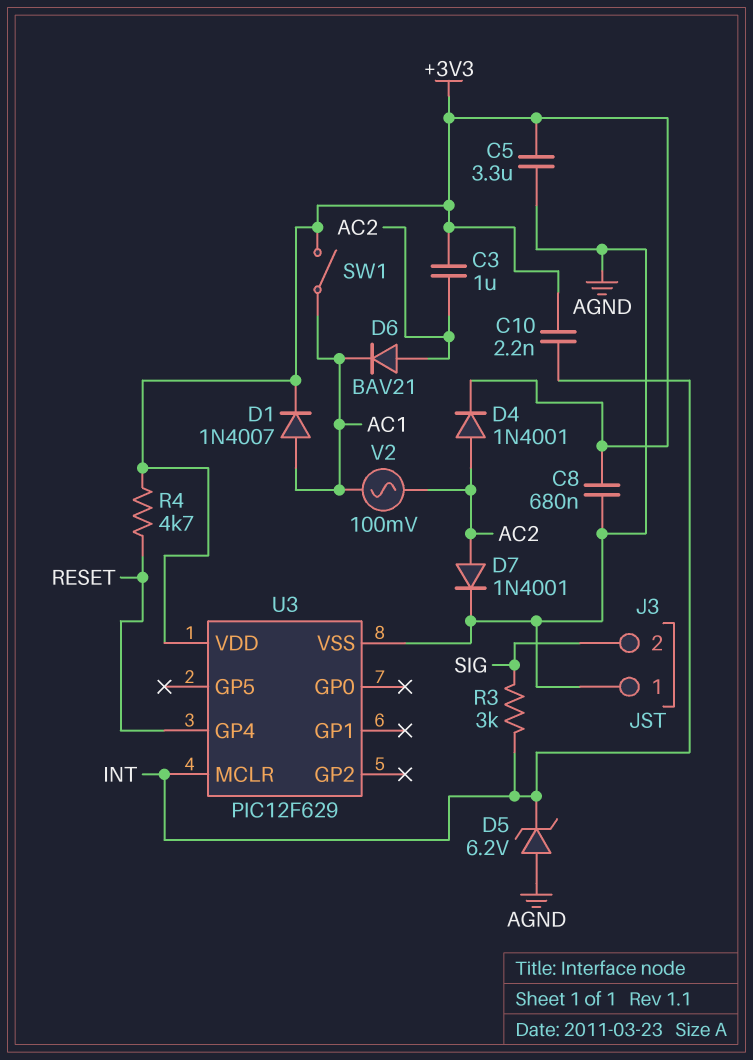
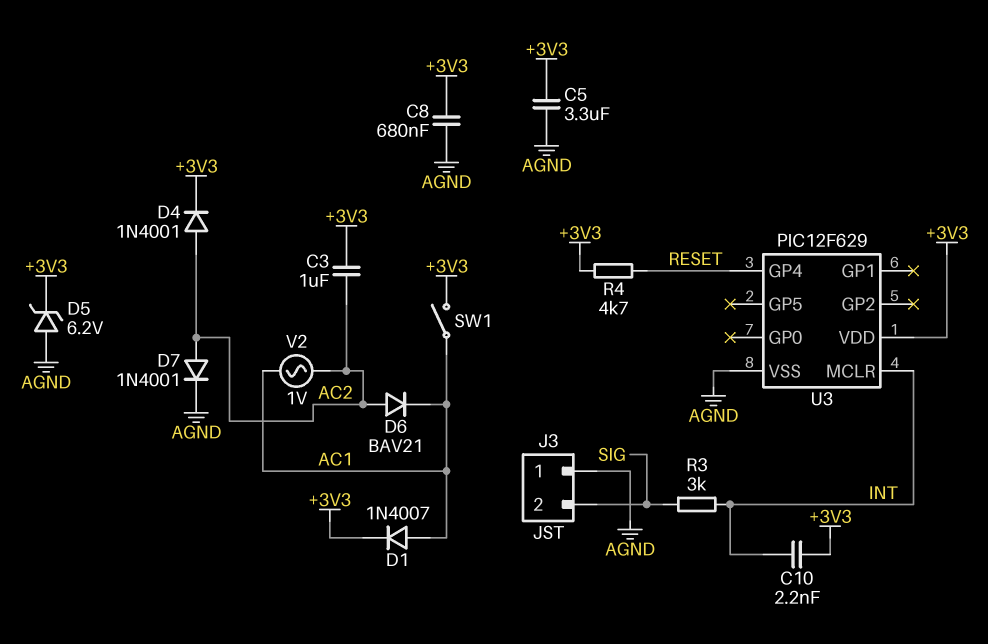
D5: zener 6.2V (A AGND, K INT) -> zener 6.2V (A AGND, K +3V3)
V2: AC 100mV (AC1, AC2) -> AC 1V (AC1, AC2)

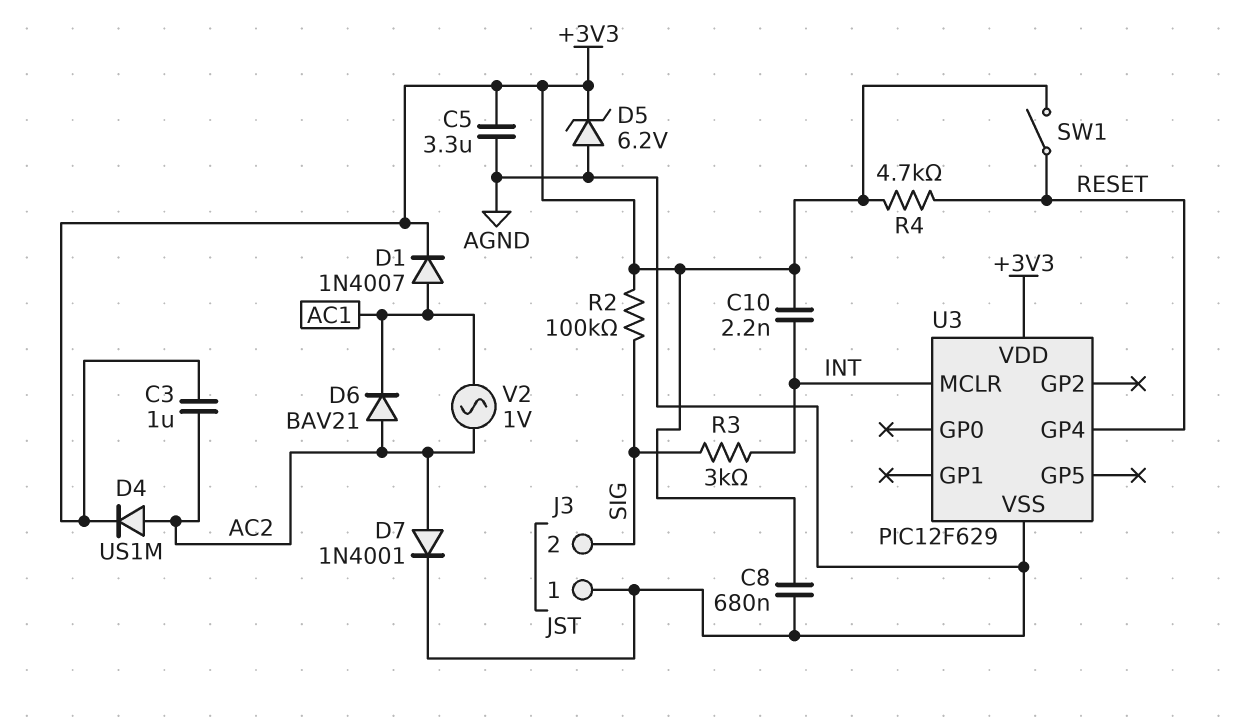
D4: diode 1N4001 (A AC2, K +3V3) -> diode US1M (A AC2, K +3V3)
R2: none -> 100k (+3V3, SIG)
SW1: switch (+3V3, AC1) -> switch (+3V3, RESET)

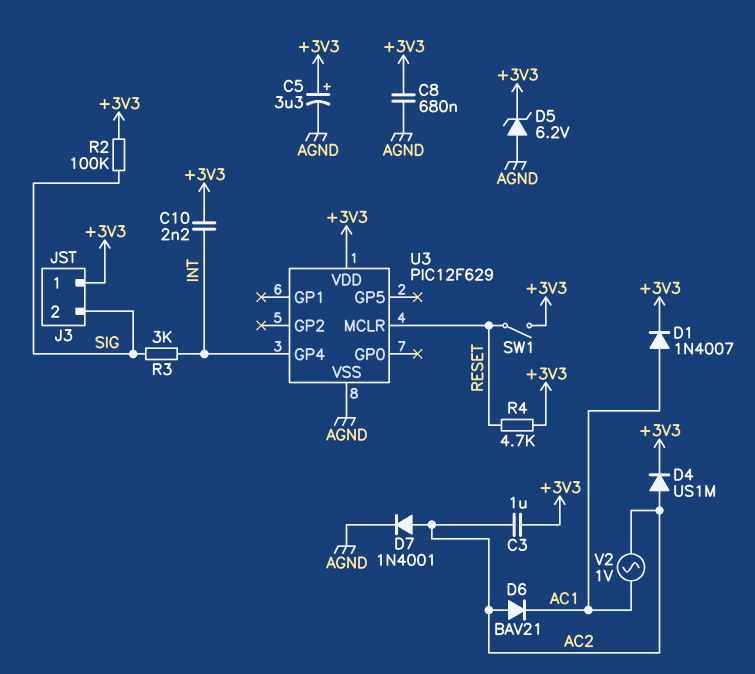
C5: 3.3uF (+3V3, AGND) -> 3.3uF (plus +3V3, minus AGND)
J3 pin 1: AGND -> +3V3
U3 pin GP4: RESET -> INT
U3 pin MCLR: INT -> RESET

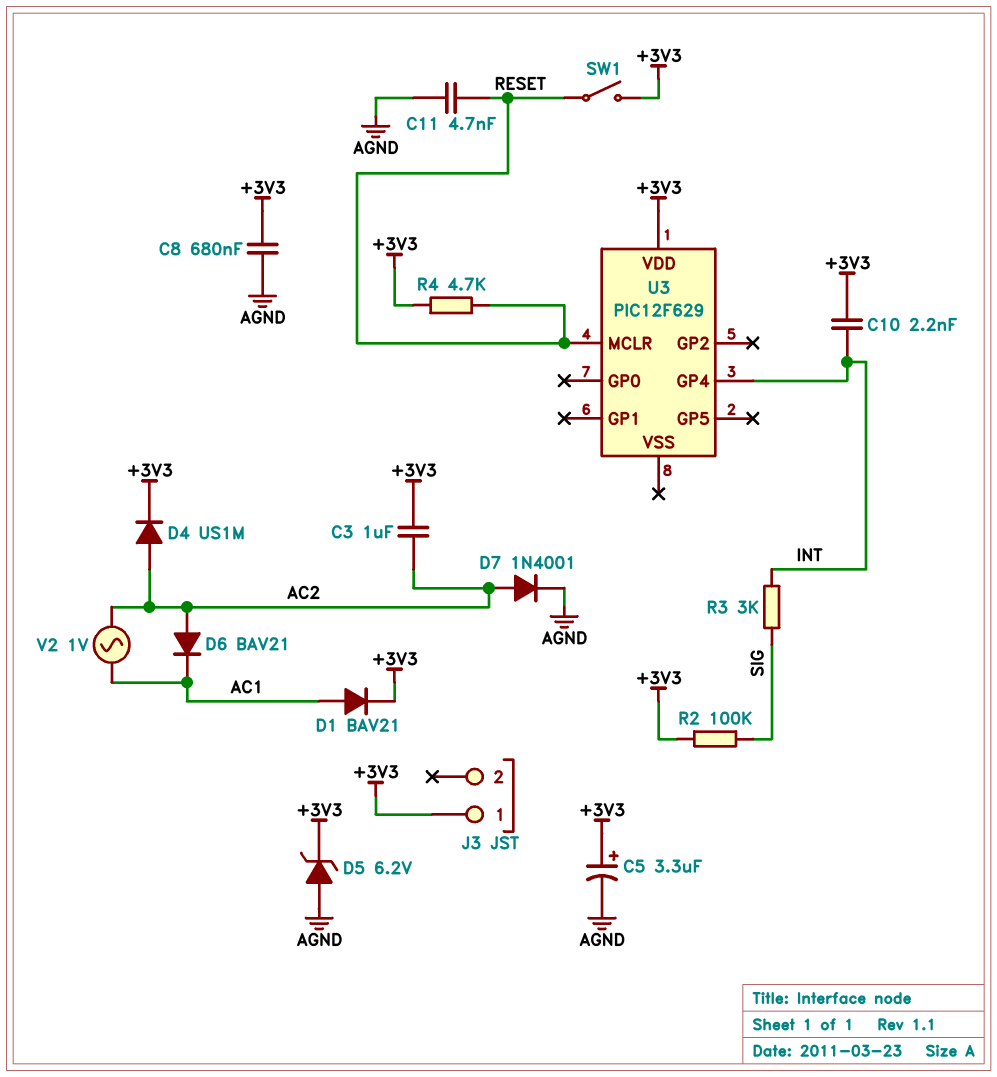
C11: none -> 4.7nF (AGND, RESET)
D1: diode 1N4007 (A AC1, K +3V3) -> diode BAV21 (A AC1, K +3V3)
J3 pin 2: SIG -> none
U3 pin VSS: AGND -> none

